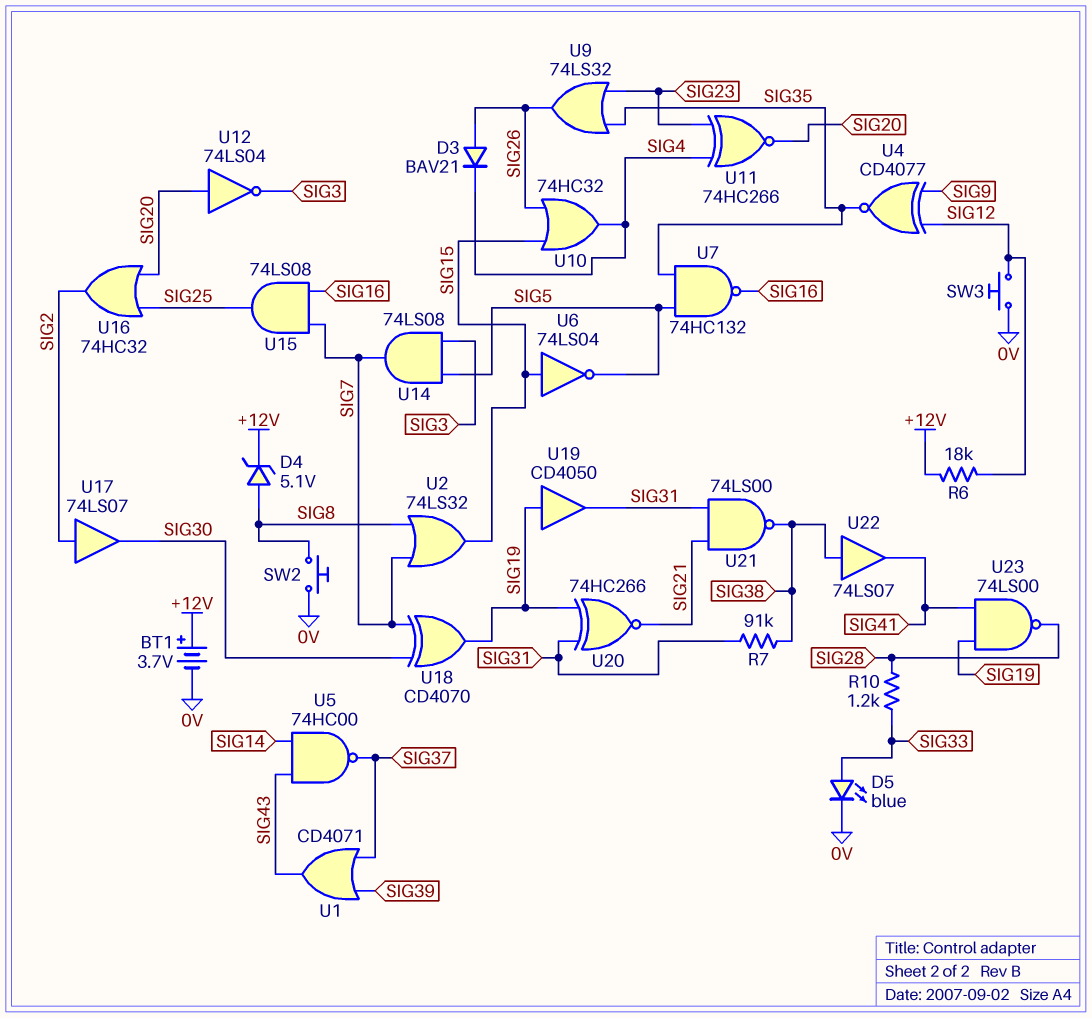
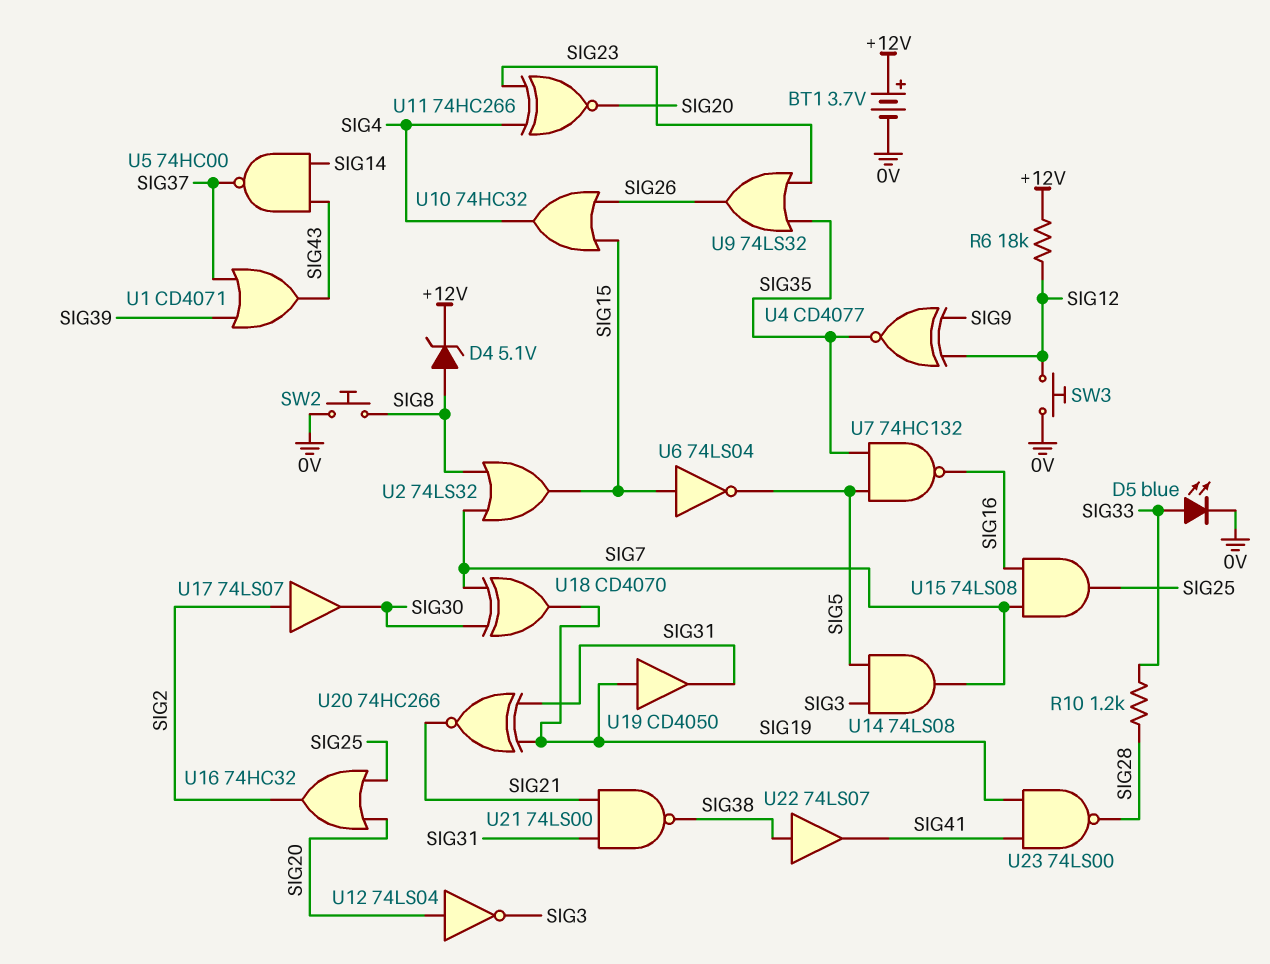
D3: diode BAV21 (A SIG26, K SIG4) -> none
R7: 91k (SIG31, SIG38) -> none

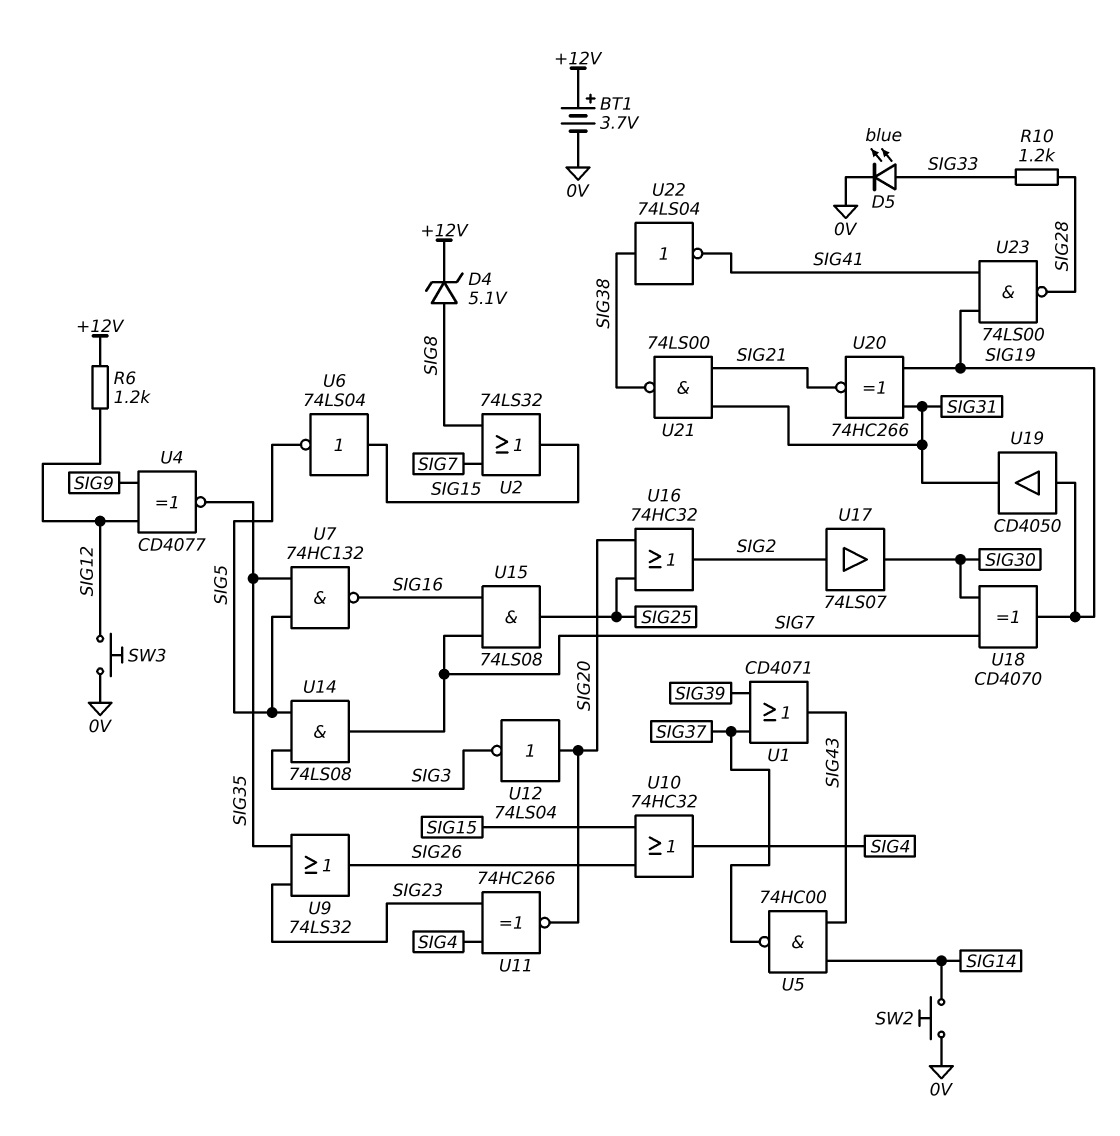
R6: 18k (+12V, SIG12) -> 1.2k (+12V, SIG12)
SW2: button (0V, SIG8) -> button (0V, SIG14)
U22: buffer 74LS07 (in SIG38, out SIG41) -> NOT 74LS04 (in SIG38, out SIG41)

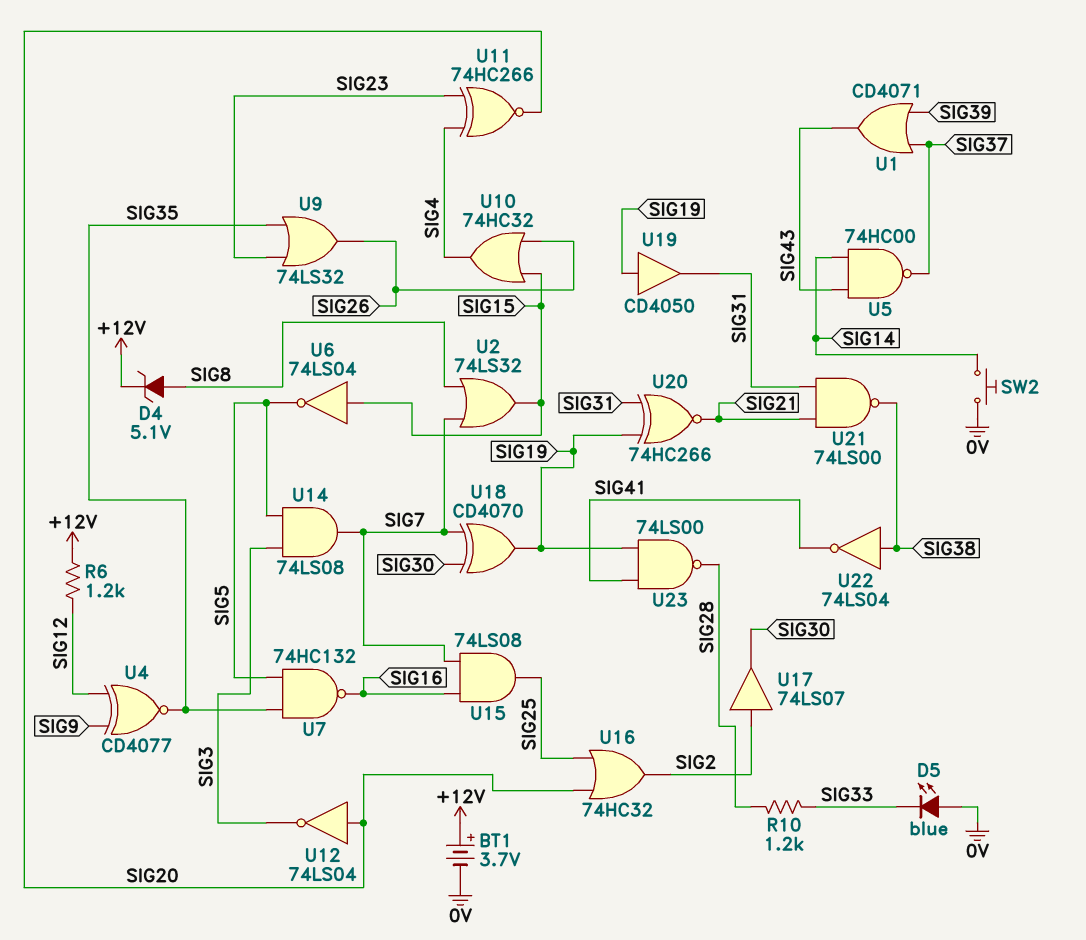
D5: LED blue (A SIG33, K 0V) -> LED blue (A 0V, K SIG33)
SW3: button (0V, SIG12) -> none

